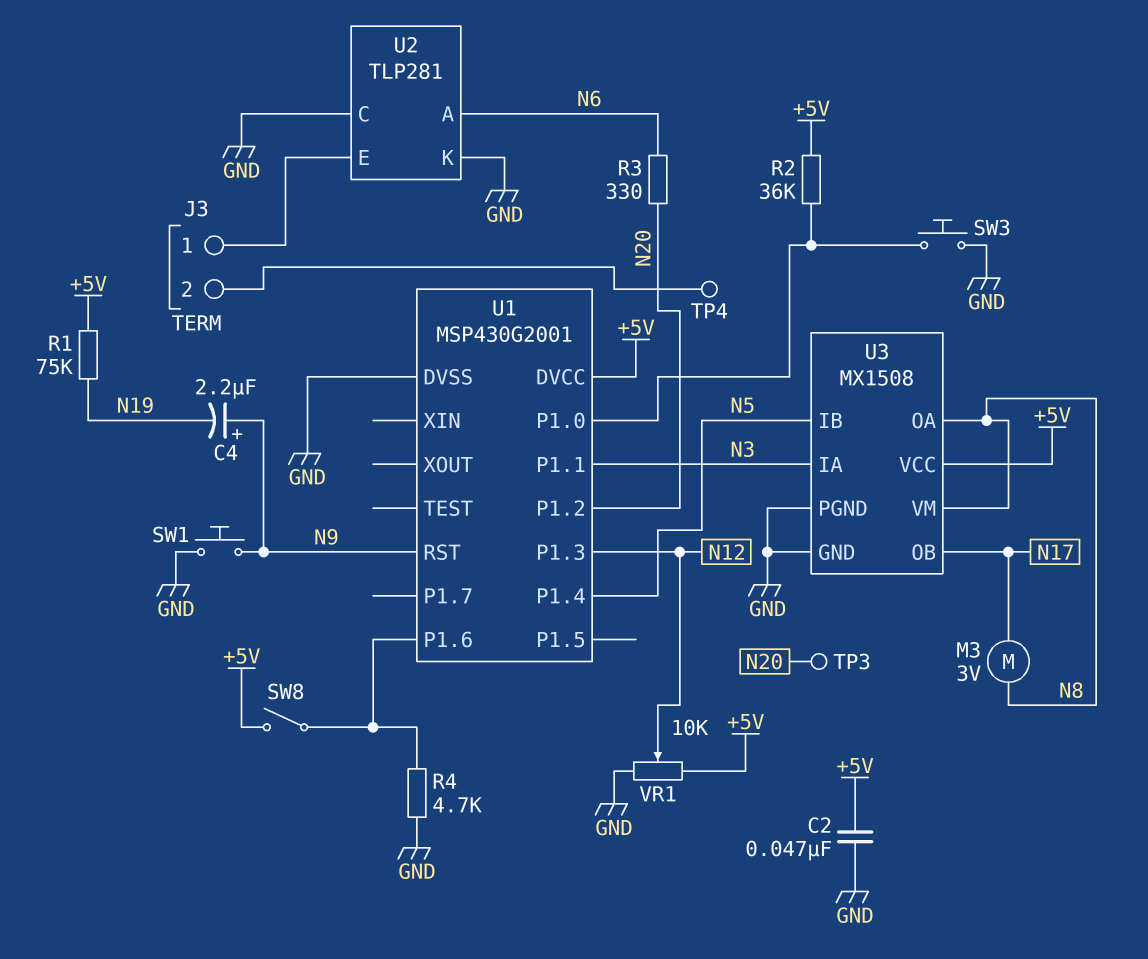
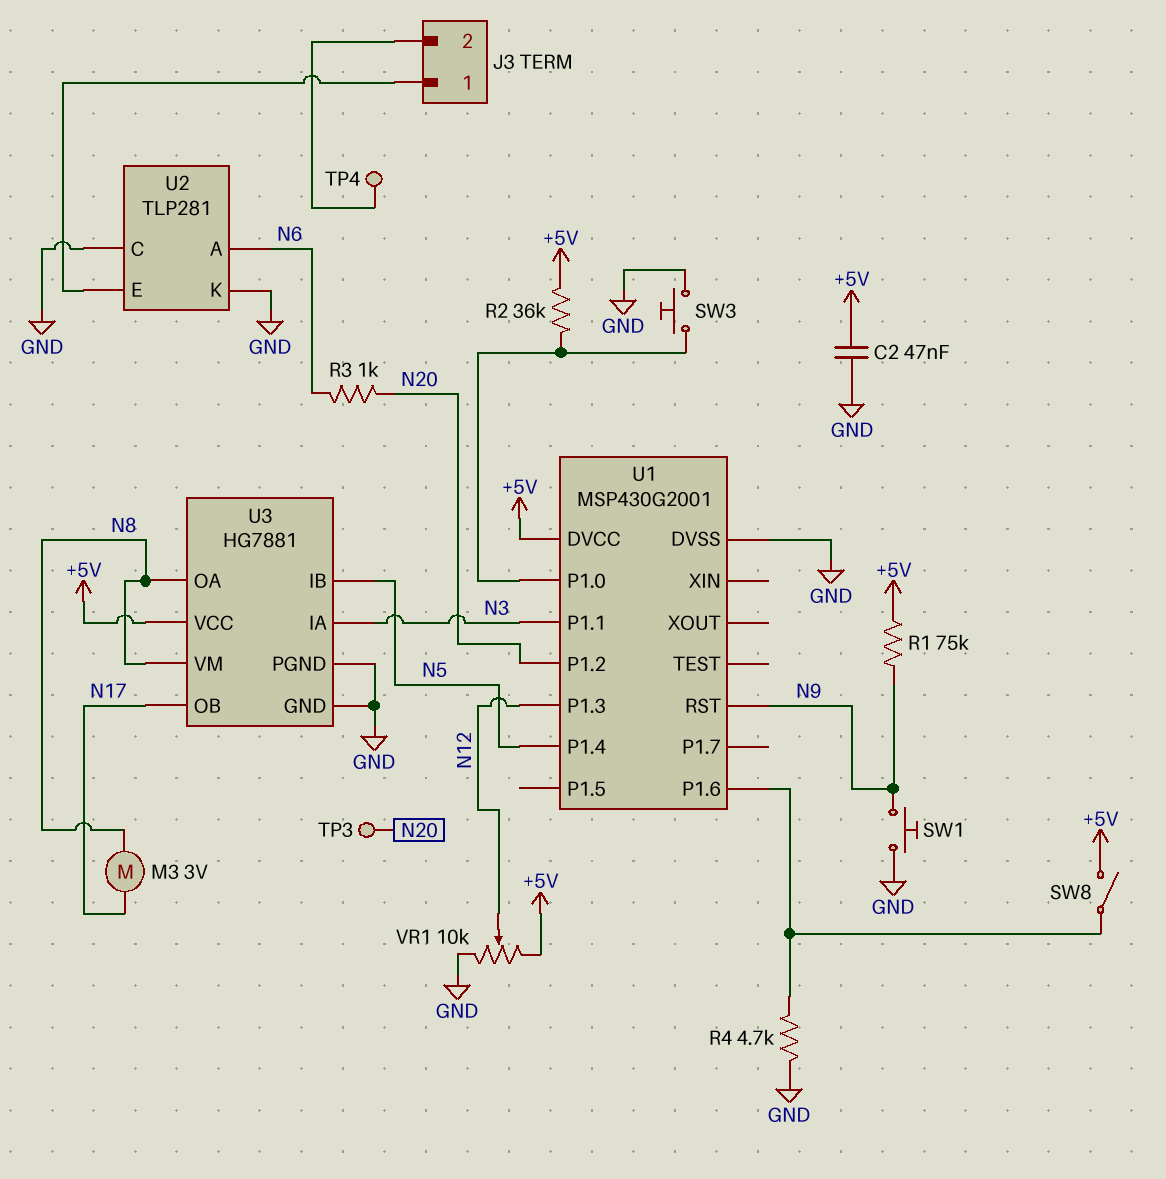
C4: 2.2uF (plus N9, minus N19) -> none
R1: 75k (+5V, N19) -> 75k (+5V, N9)
R3: 330 (N6, N20) -> 1k (N6, N20)
U3: MX1508 -> HG7881

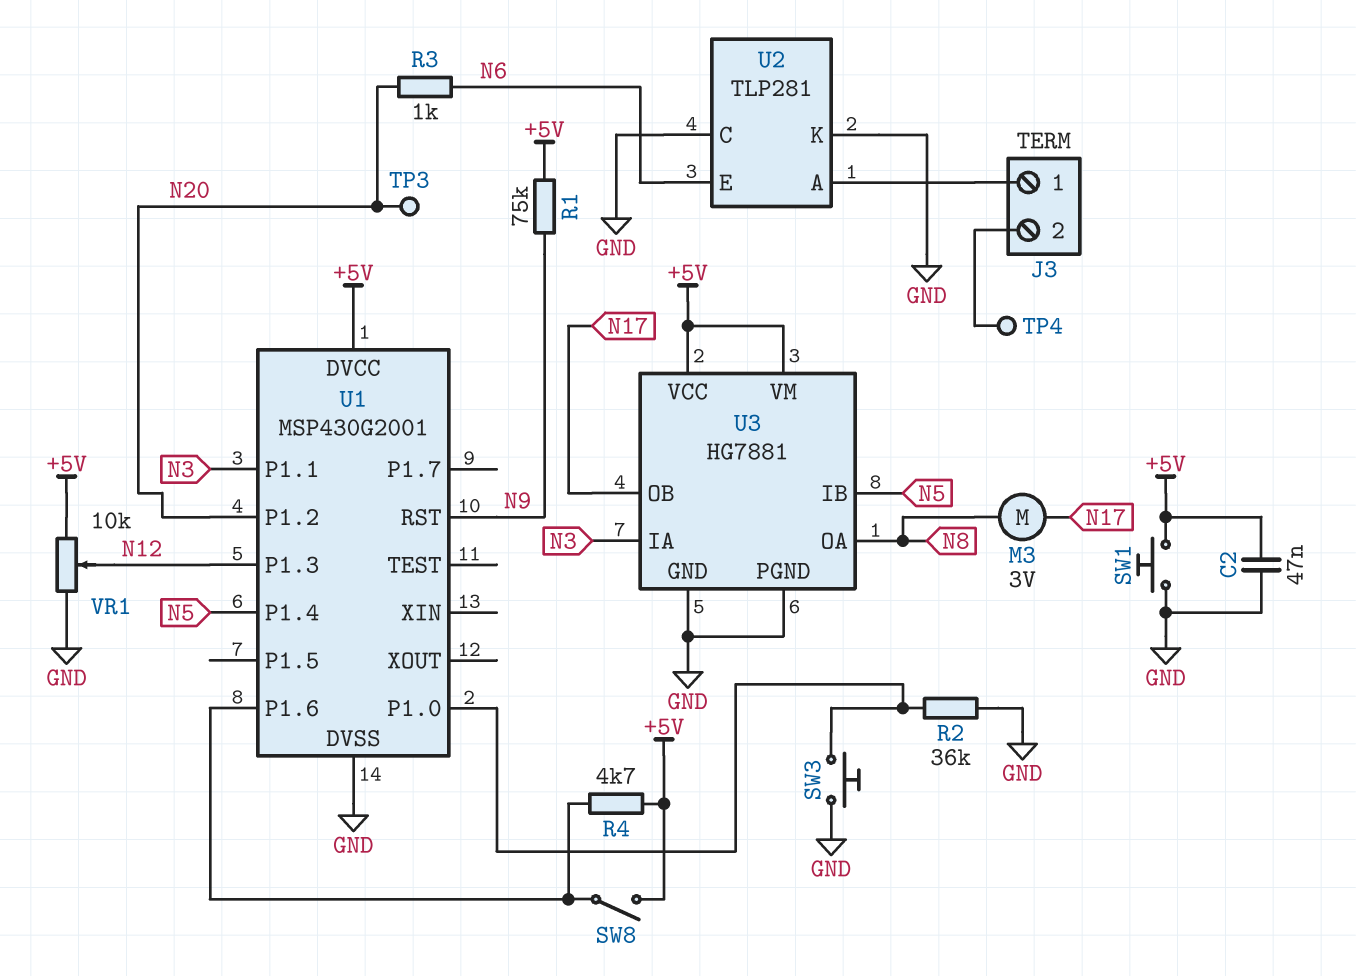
R2: 36k (+5V, U1/P1.0) -> 36k (GND, U1/P1.0)
R4: 4.7k (GND, U1/P1.6) -> 4.7k (+5V, U1/P1.6)
SW1: button (GND, N9) -> button (+5V, GND)
U2 pin A: N6 -> J3/1
U2 pin E: J3/1 -> N6
U3 pin VM: N8 -> +5V

